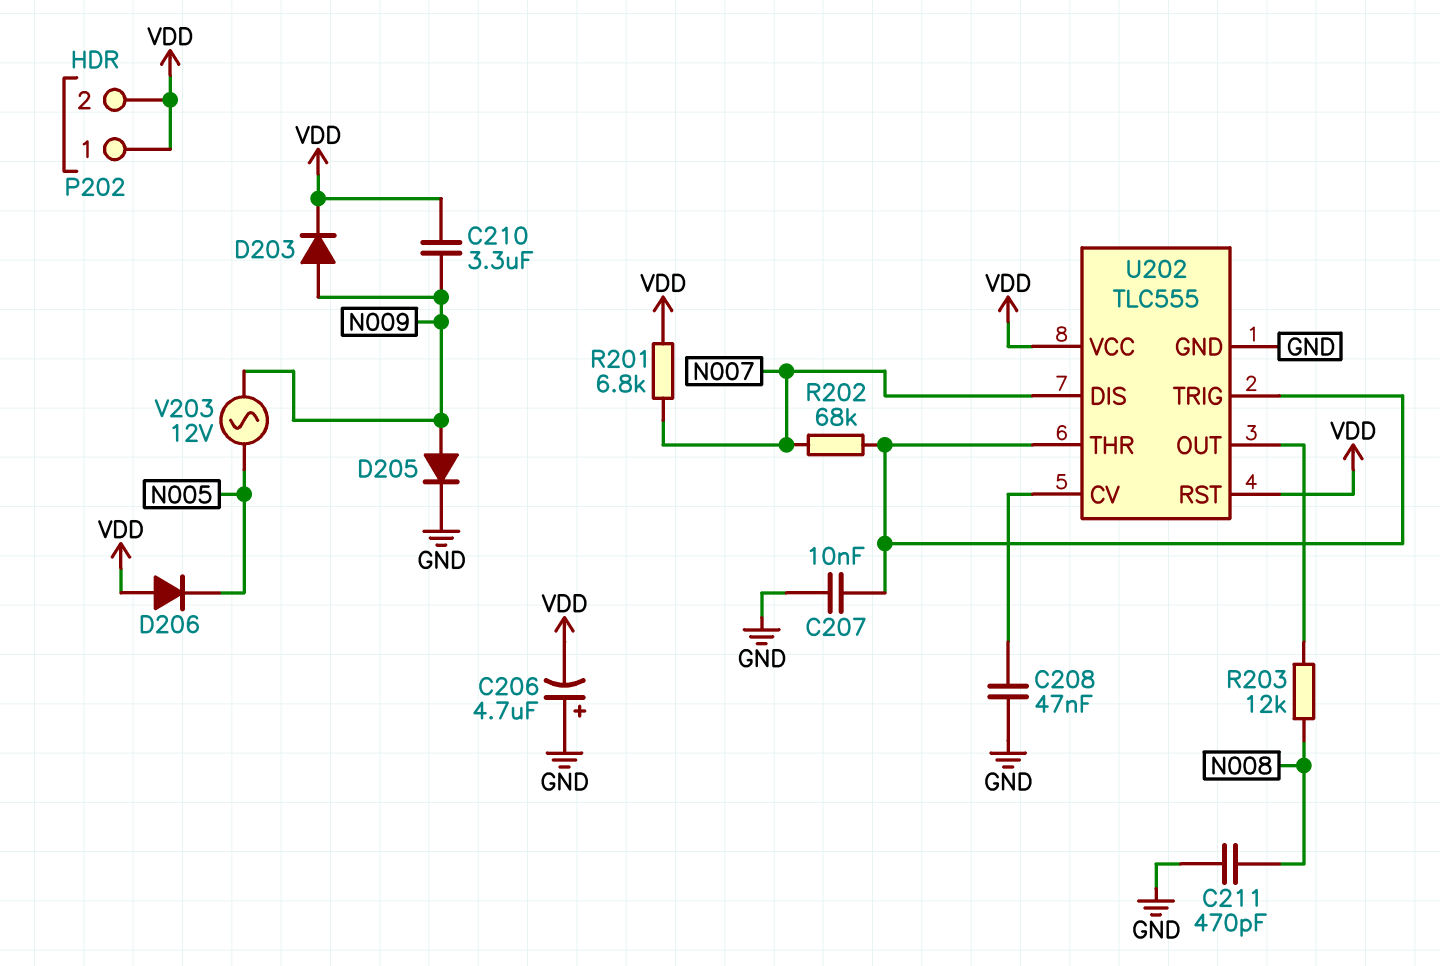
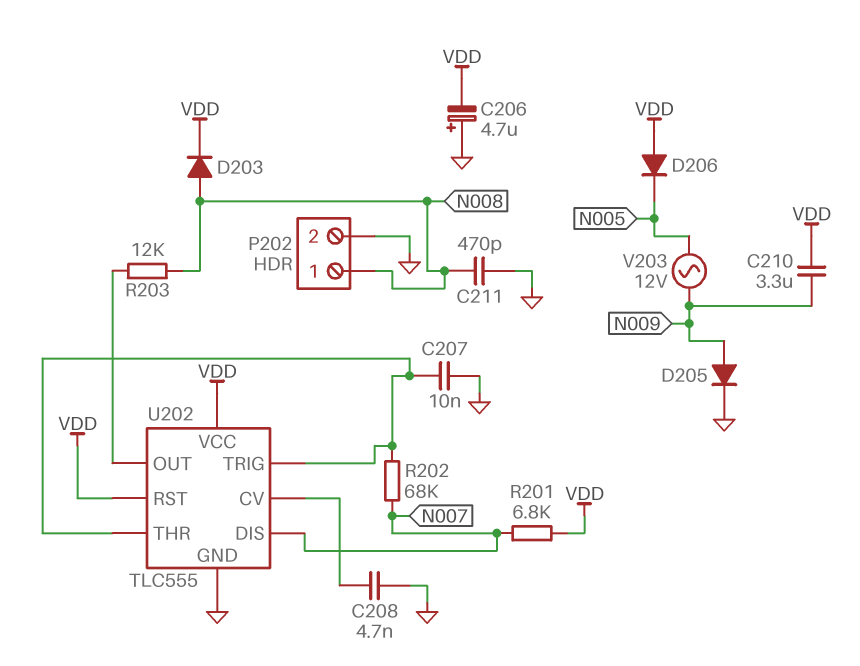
C208: 47nF (GND, U202/CV) -> 4.7nF (GND, U202/CV)
D203: diode (A N009, K VDD) -> diode (A N008, K VDD)
P202 pin 1: VDD -> N008
P202 pin 2: VDD -> GND

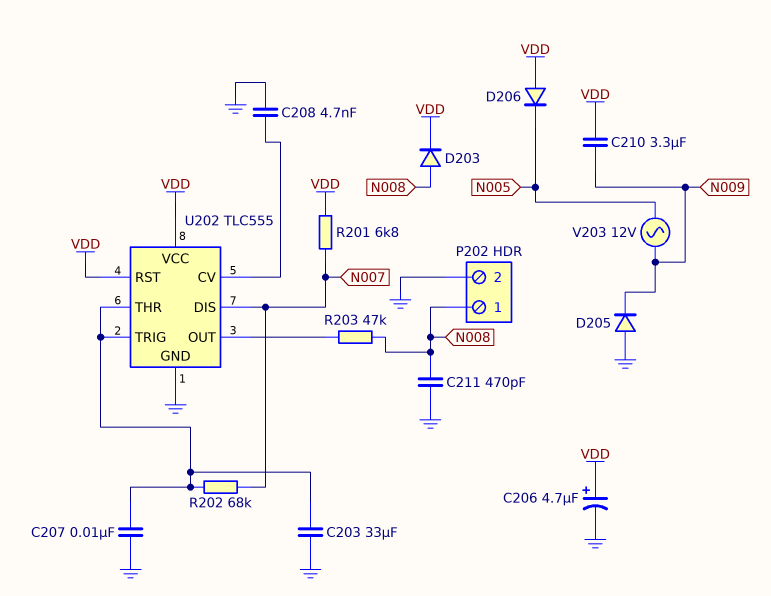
C203: none -> 33uF (GND, U202/THR)
C206: 4.7uF (plus GND, minus VDD) -> 4.7uF (plus VDD, minus GND)
D205: diode (A N009, K GND) -> diode (A GND, K N009)
R203: 12k (N008, U202/OUT) -> 47k (N008, U202/OUT)

